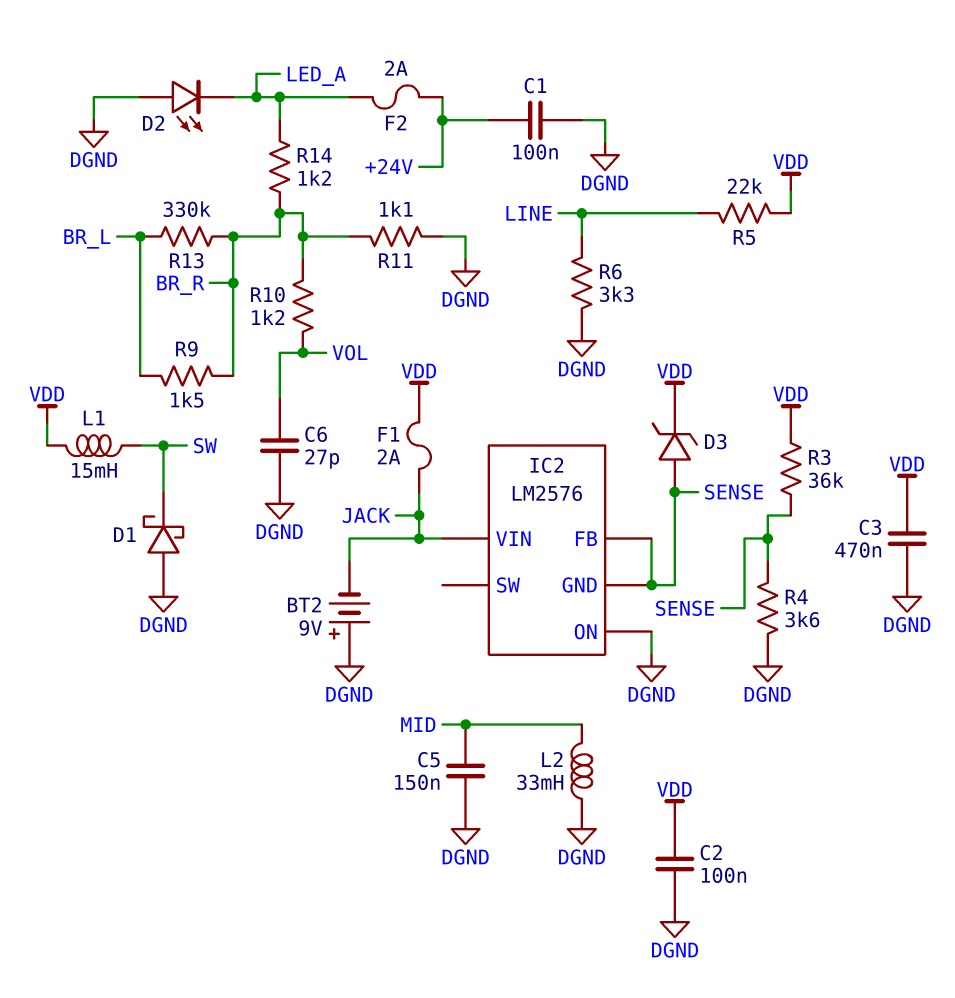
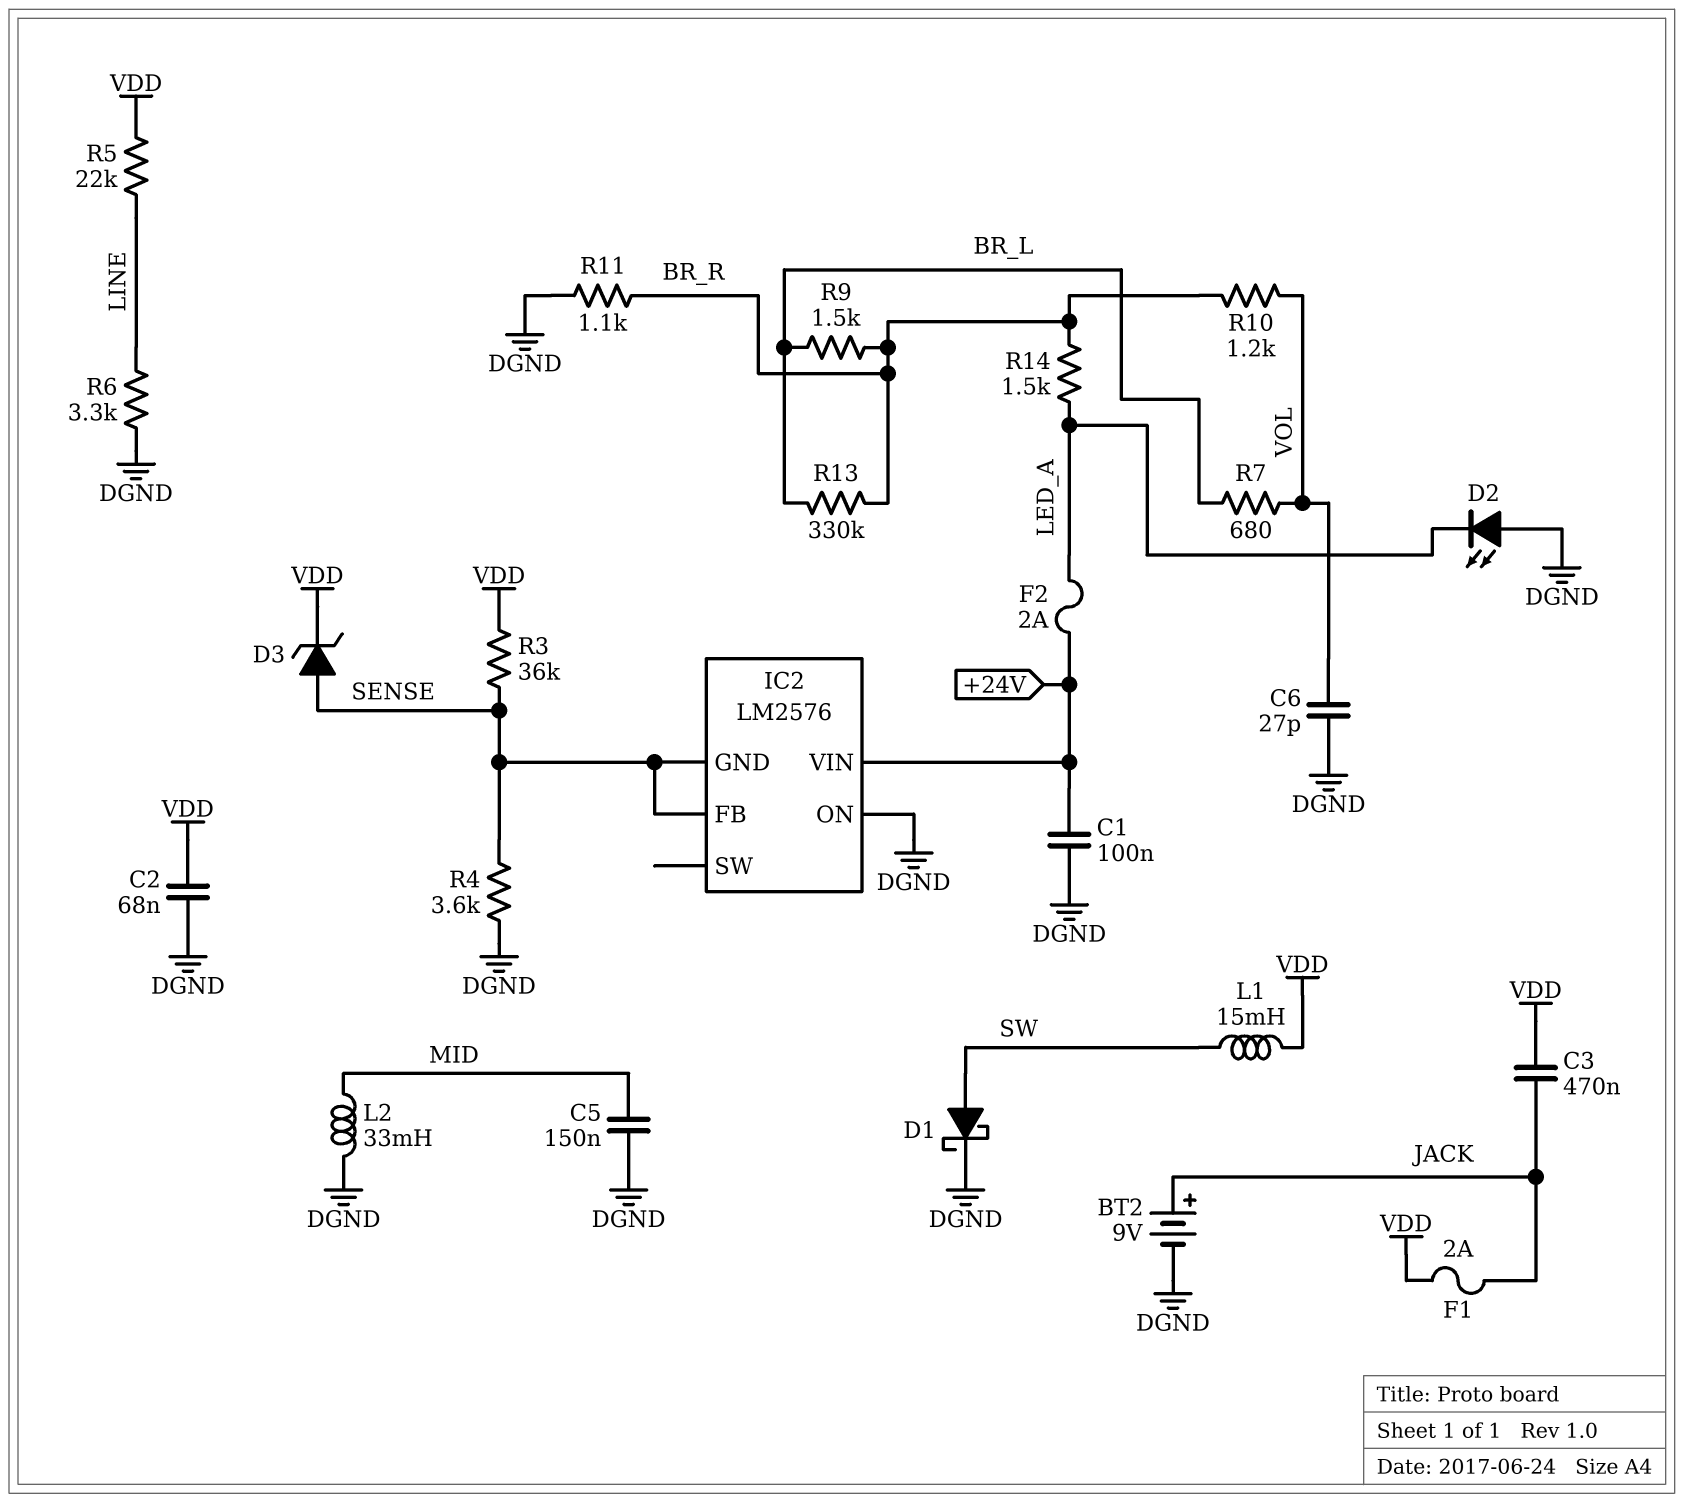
BT2: 9V (plus DGND, minus JACK) -> 9V (plus JACK, minus DGND)
C2: 100nF (DGND, VDD) -> 68nF (DGND, VDD)
C3: 470nF (DGND, VDD) -> 470nF (JACK, VDD)
D1: schottky (A DGND, K SW) -> schottky (A SW, K DGND)
IC2 pin VIN: JACK -> +24V
R7: none -> 680 (BR_L, VOL)
R14: 1.2k (BR_R, LED_A) -> 1.5k (BR_R, LED_A)

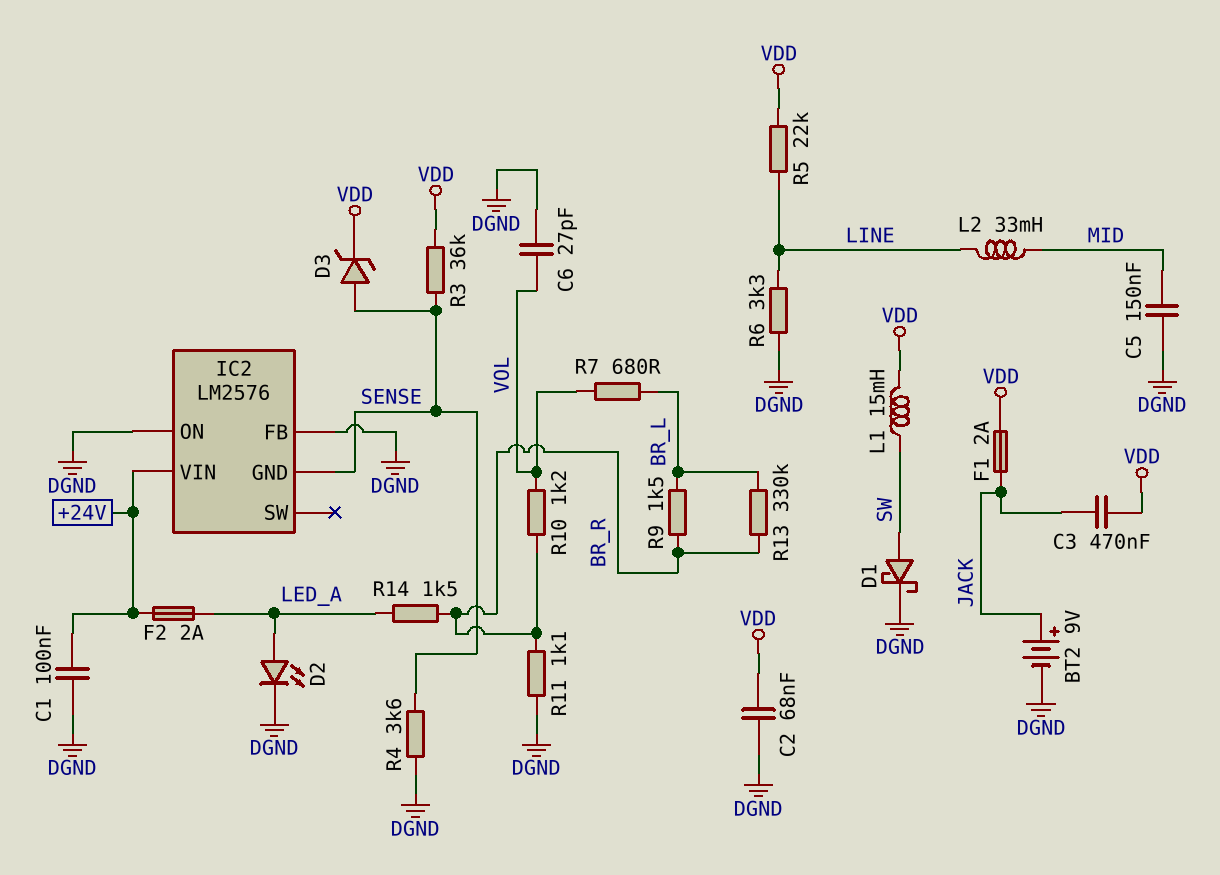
D2: LED (A DGND, K LED_A) -> LED (A LED_A, K DGND)
IC2 pin FB: SENSE -> DGND
L2: 33mH (DGND, MID) -> 33mH (LINE, MID)

